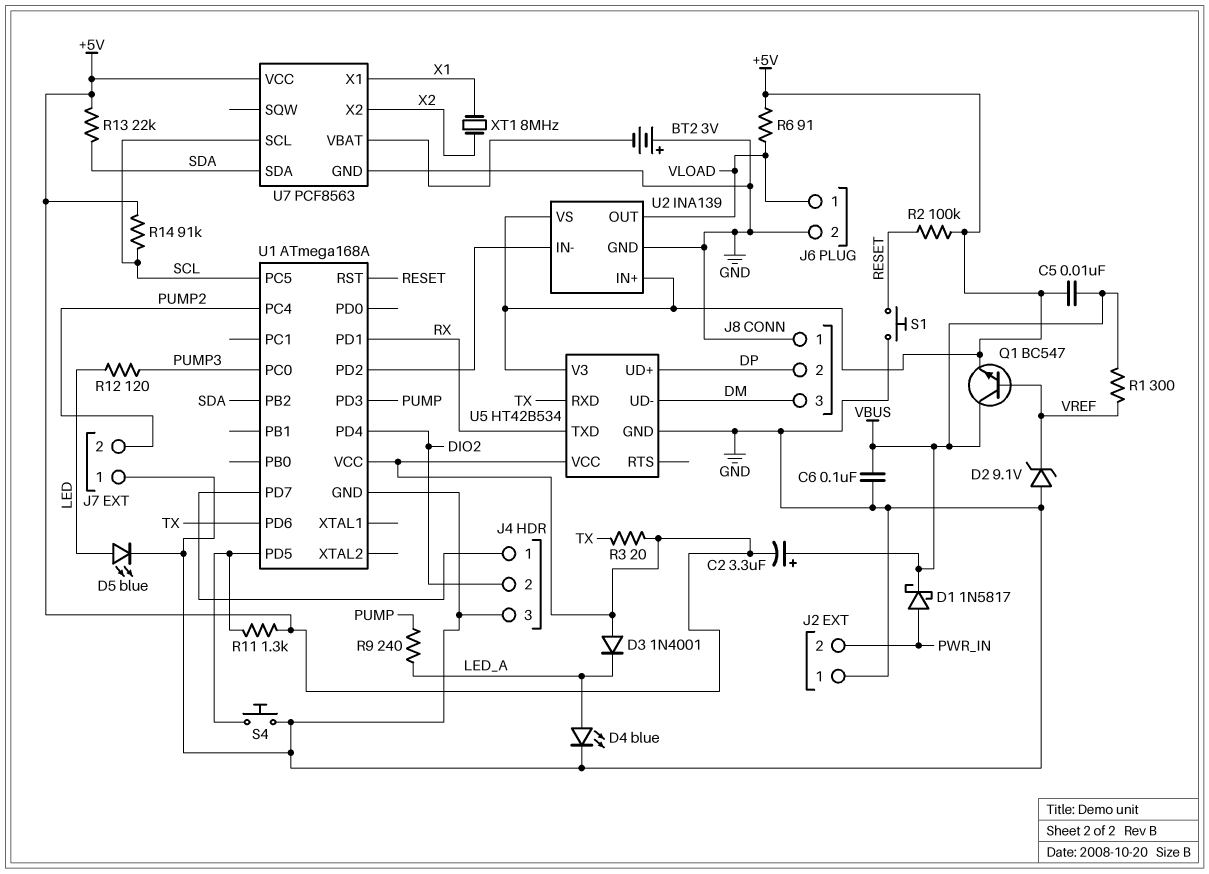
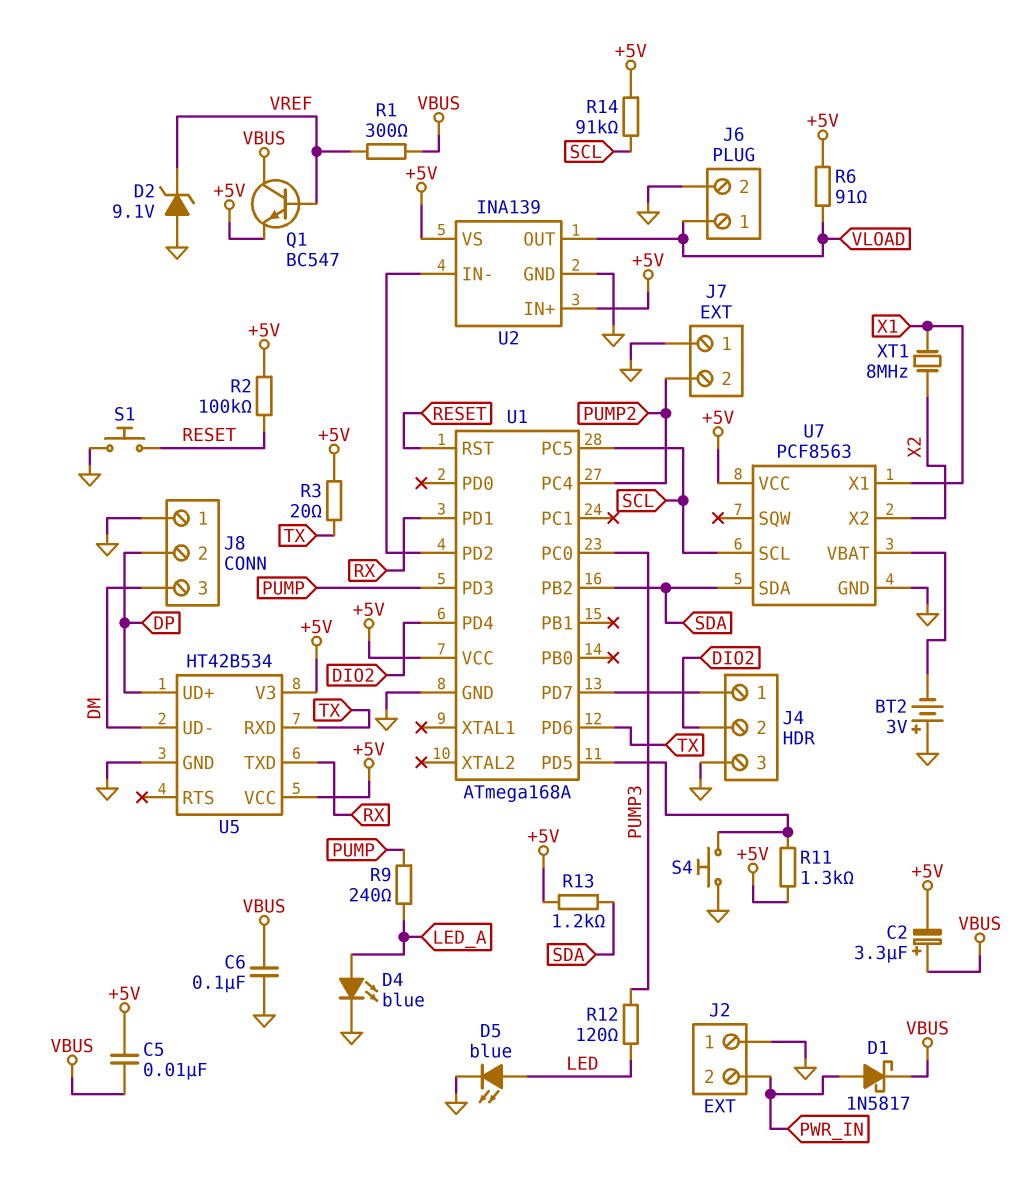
D3: diode 1N4001 (A +5V, K LED_A) -> none
R13: 22k (+5V, SDA) -> 1.2k (+5V, SDA)

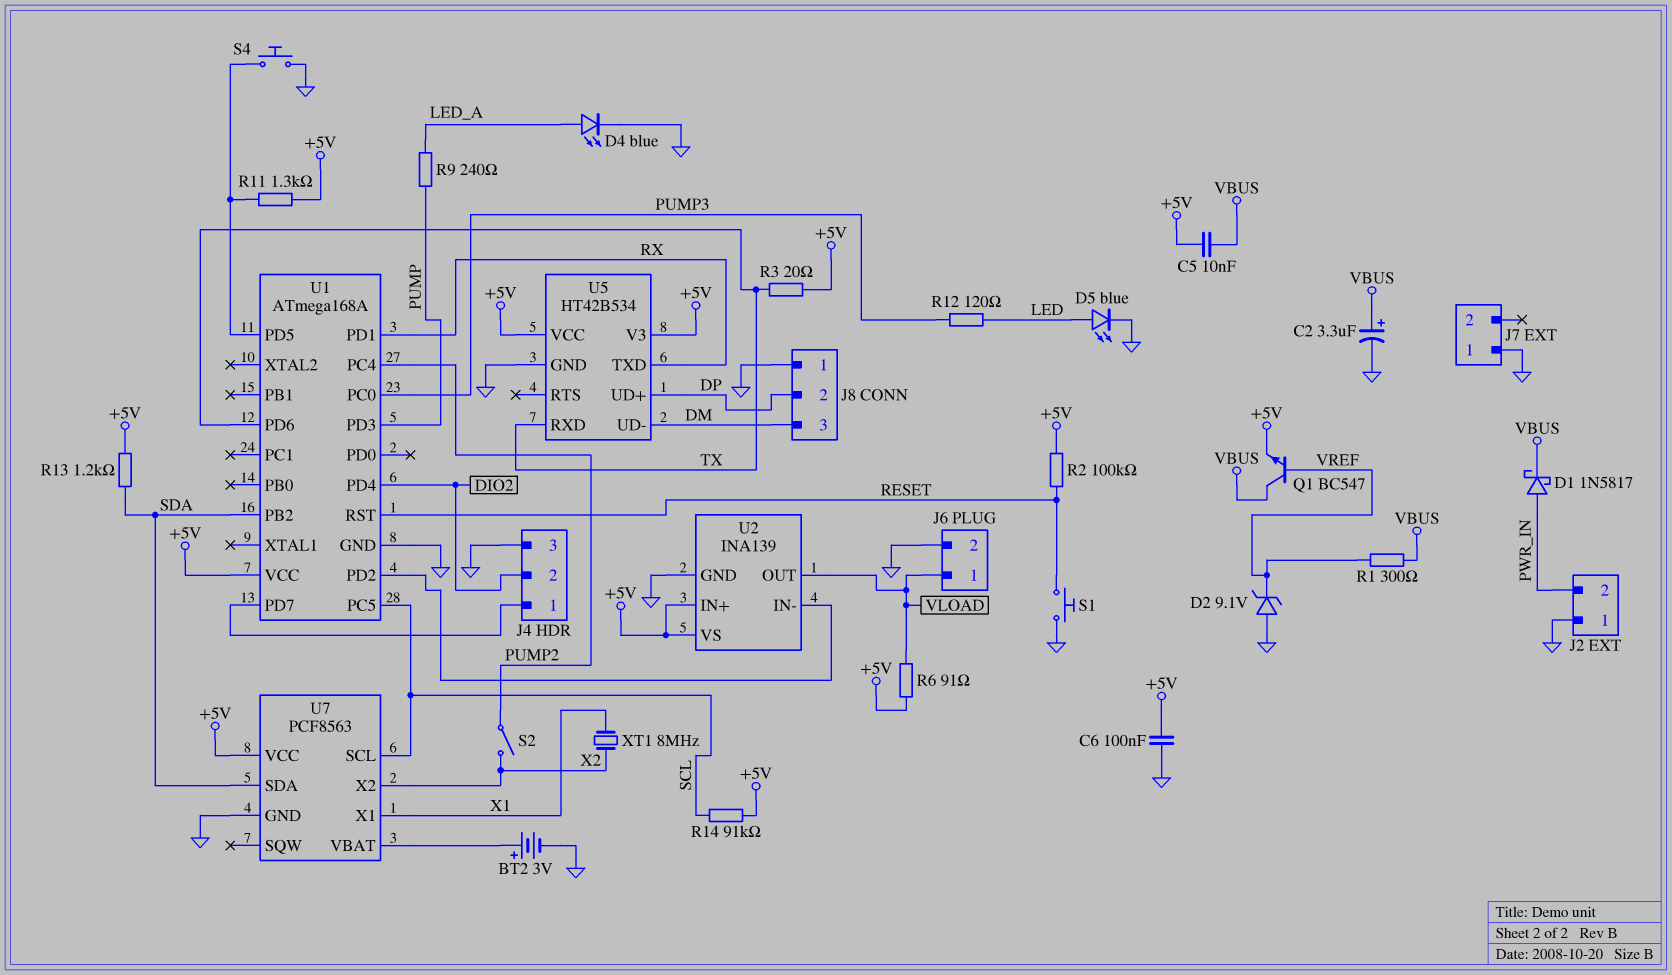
BT2: 3V (plus GND, minus U7/VBAT) -> 3V (plus U7/VBAT, minus GND)
C2: 3.3uF (plus VBUS, minus +5V) -> 3.3uF (plus VBUS, minus GND)
C6: 100nF (GND, VBUS) -> 100nF (+5V, GND)
J7 pin 2: PUMP2 -> none
S2: none -> switch (PUMP2, X2)

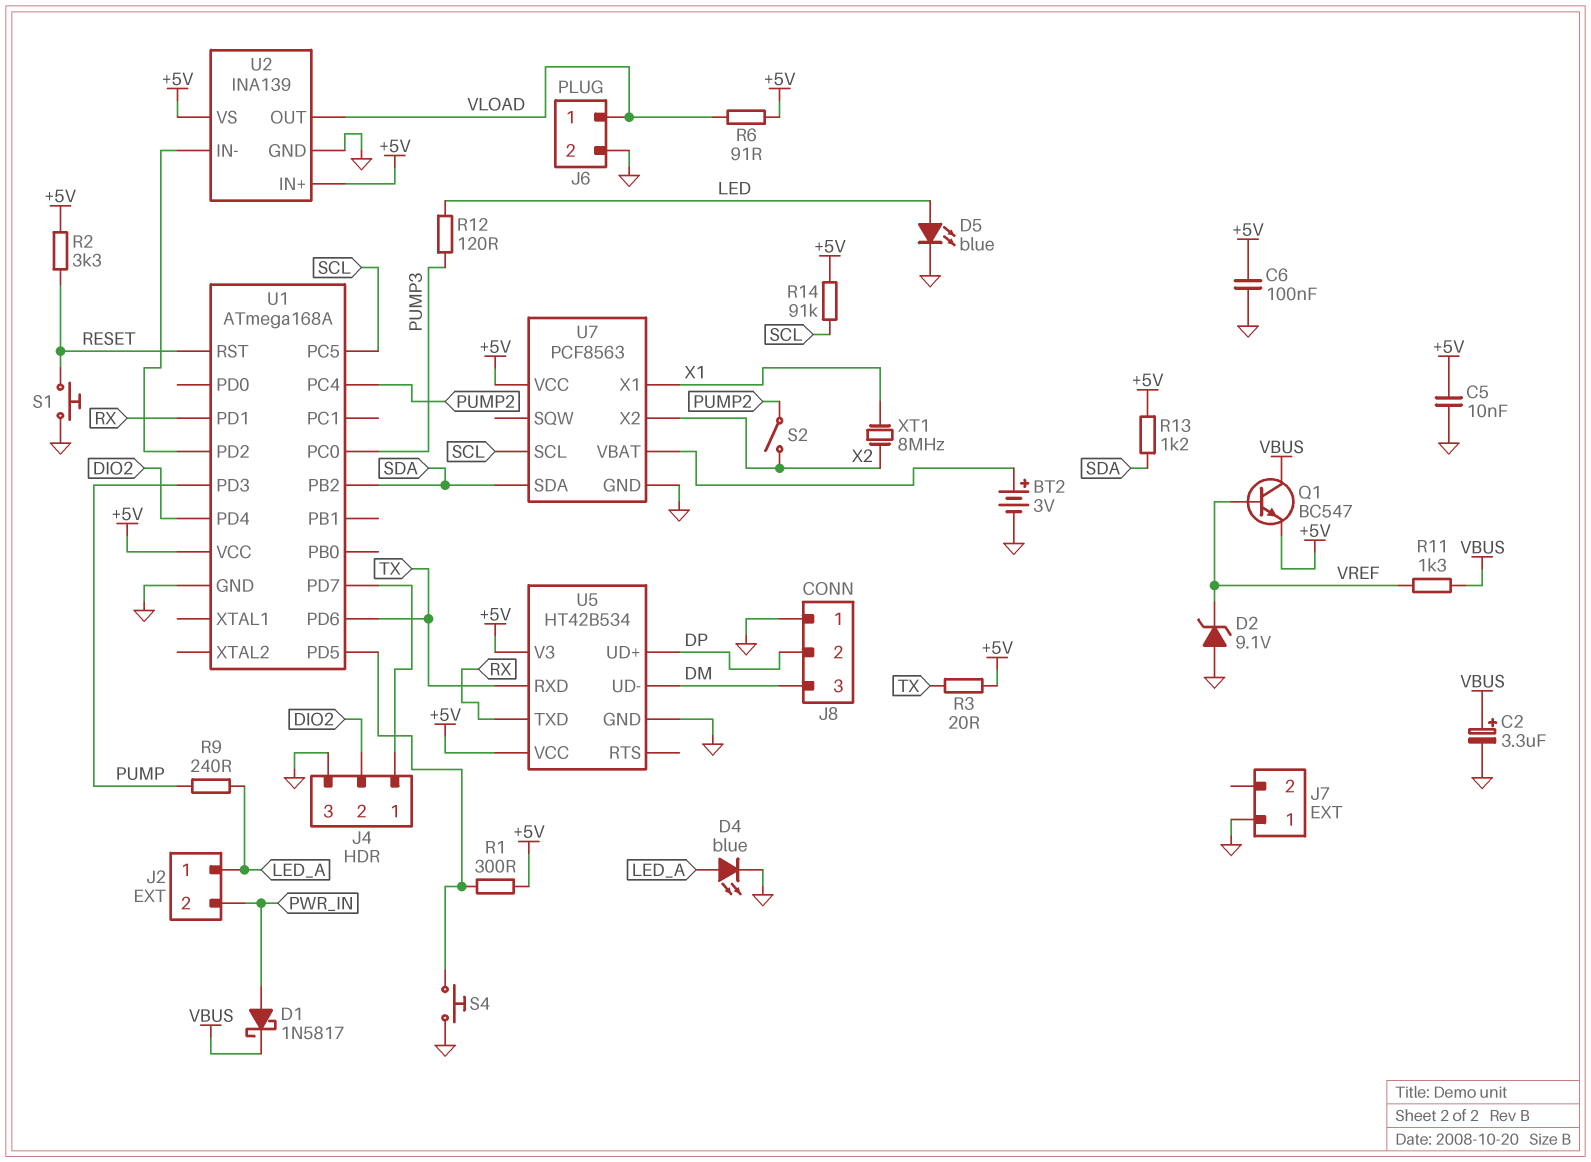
C5: 10nF (+5V, VBUS) -> 10nF (+5V, GND)
J2 pin 1: GND -> LED_A
R1: 300 (VBUS, VREF) -> 300 (+5V, U1/PD5)
R2: 100k (+5V, RESET) -> 3.3k (+5V, RESET)
R11: 1.3k (+5V, U1/PD5) -> 1.3k (VBUS, VREF)

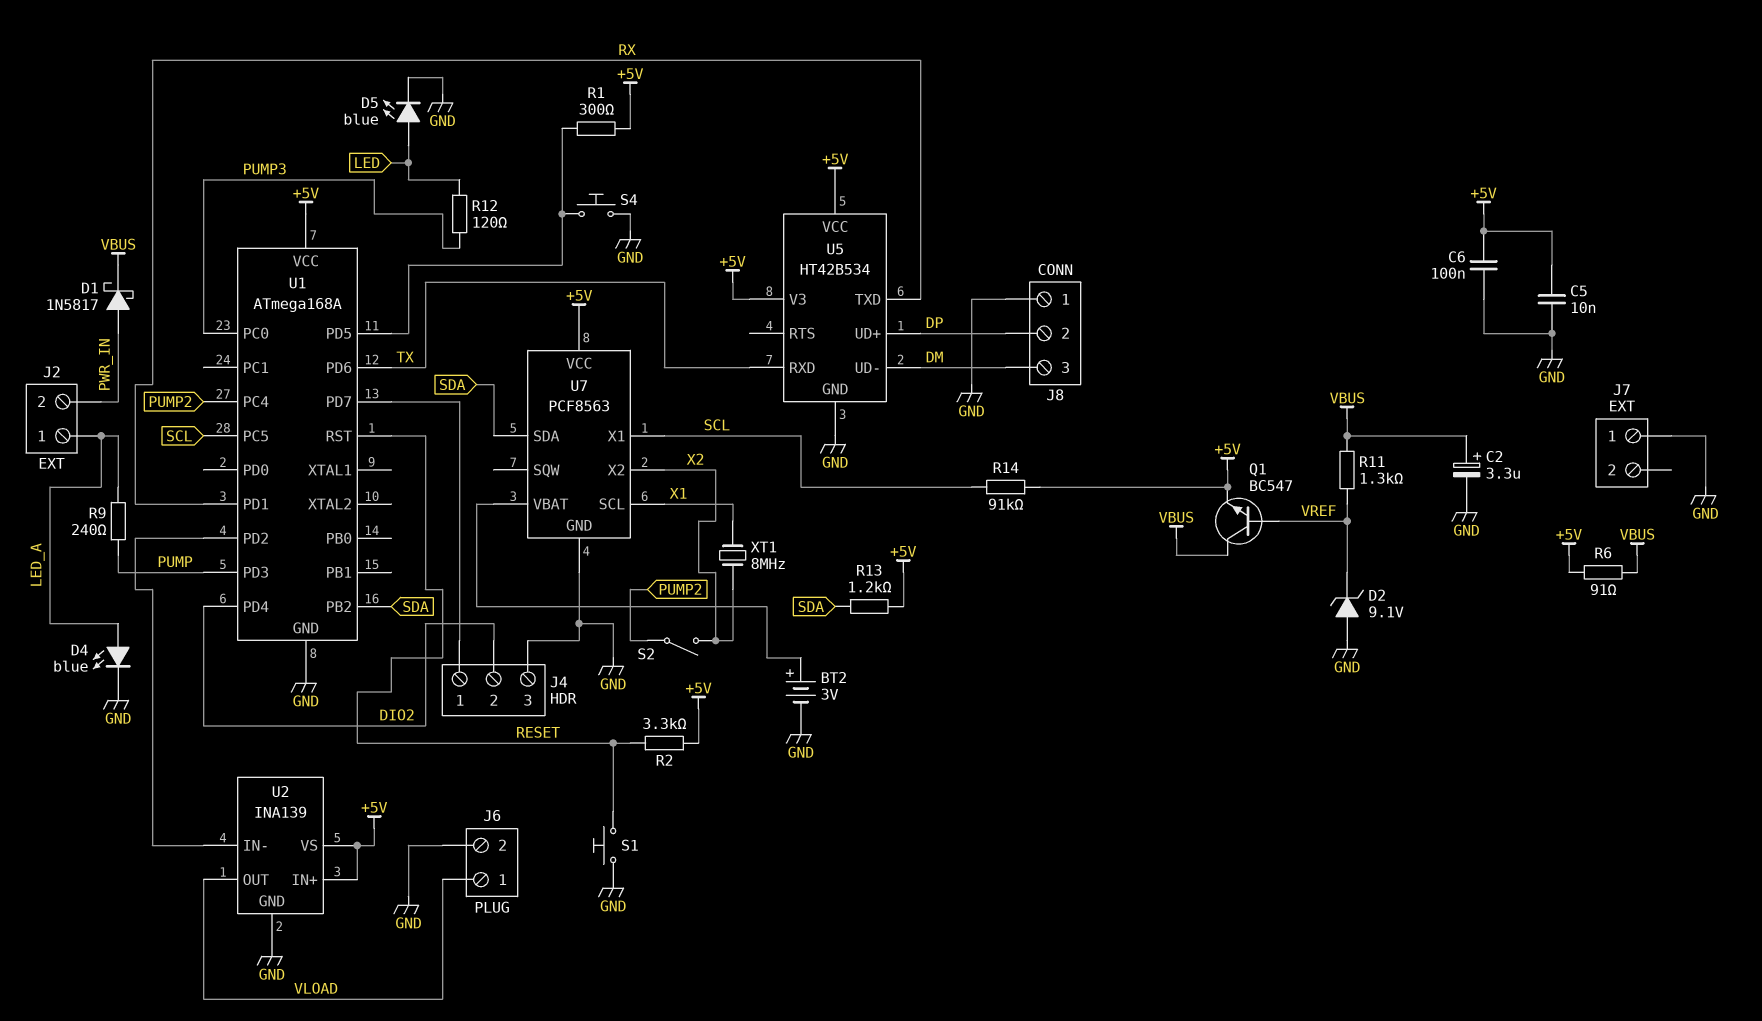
R3: 20 (+5V, TX) -> none
R6: 91 (+5V, VLOAD) -> 91 (+5V, VBUS)
U7 pin SCL: SCL -> X1
U7 pin X1: X1 -> SCL

